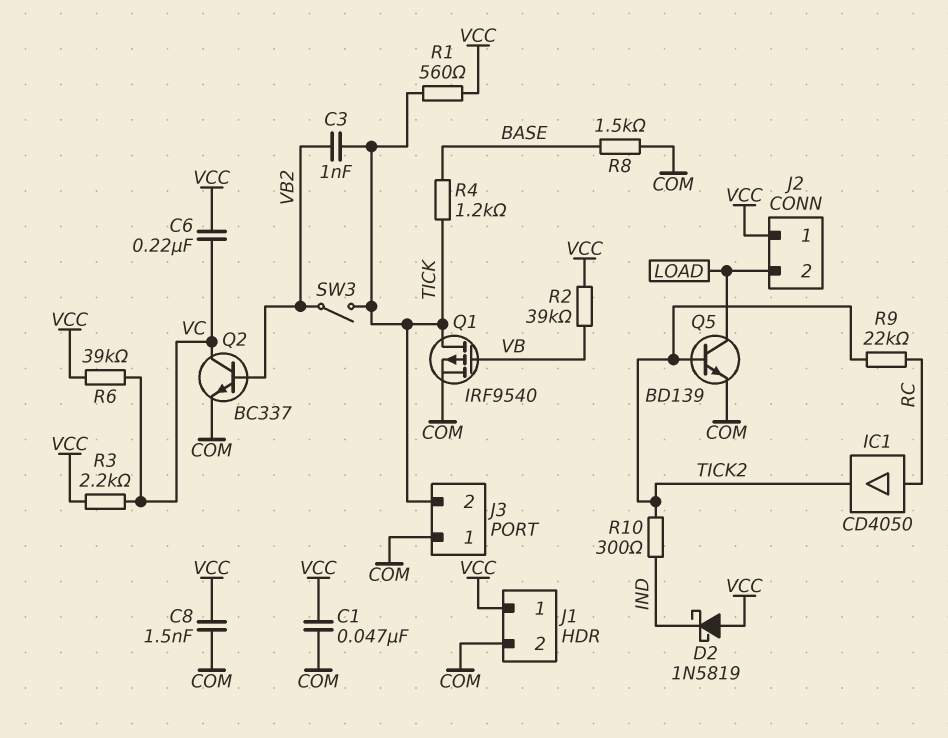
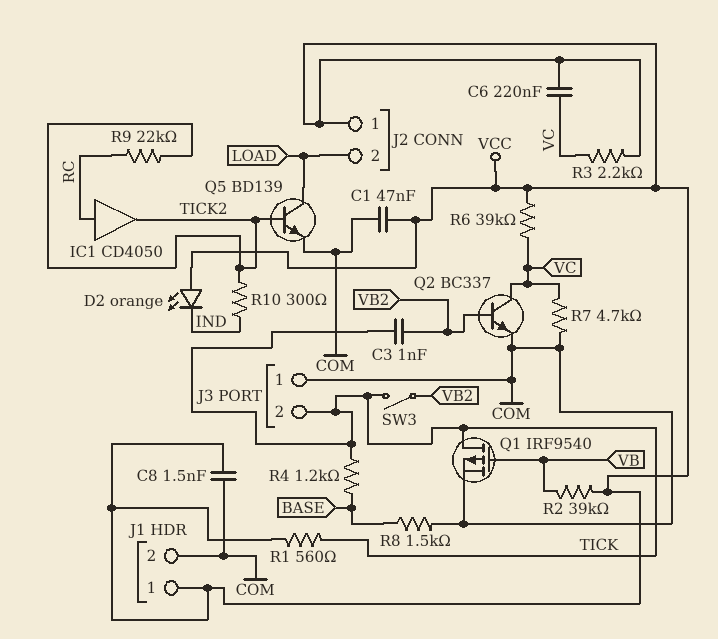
D2: schottky 1N5819 (A VCC, K IND) -> LED orange (A VCC, K IND)
R7: none -> 4.7k (COM, VC)

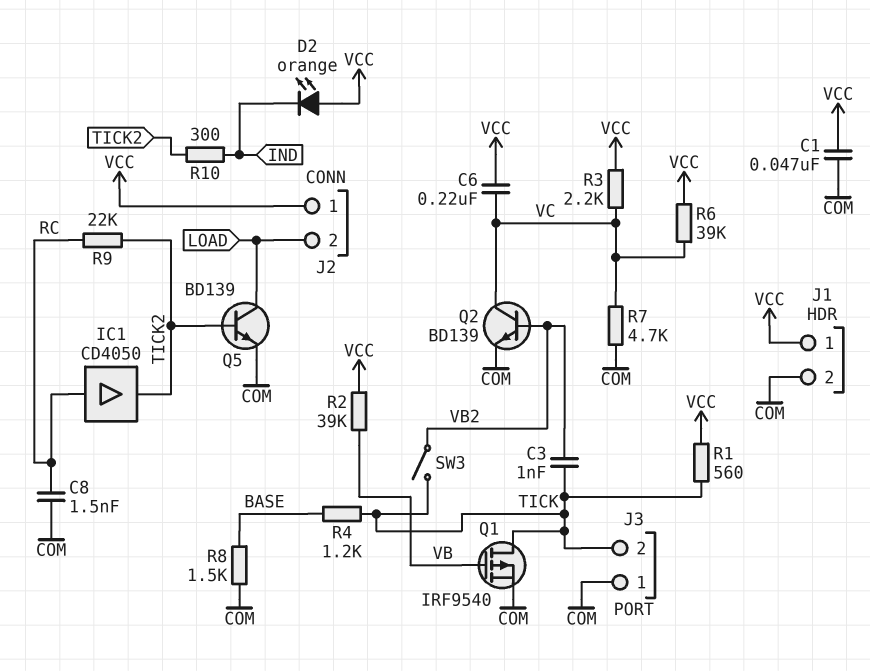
C8: 1.5nF (COM, VCC) -> 1.5nF (COM, RC)
Q2: NPN BC337 (B VB2, C VC, E COM) -> NPN BD139 (B VB2, C VC, E COM)

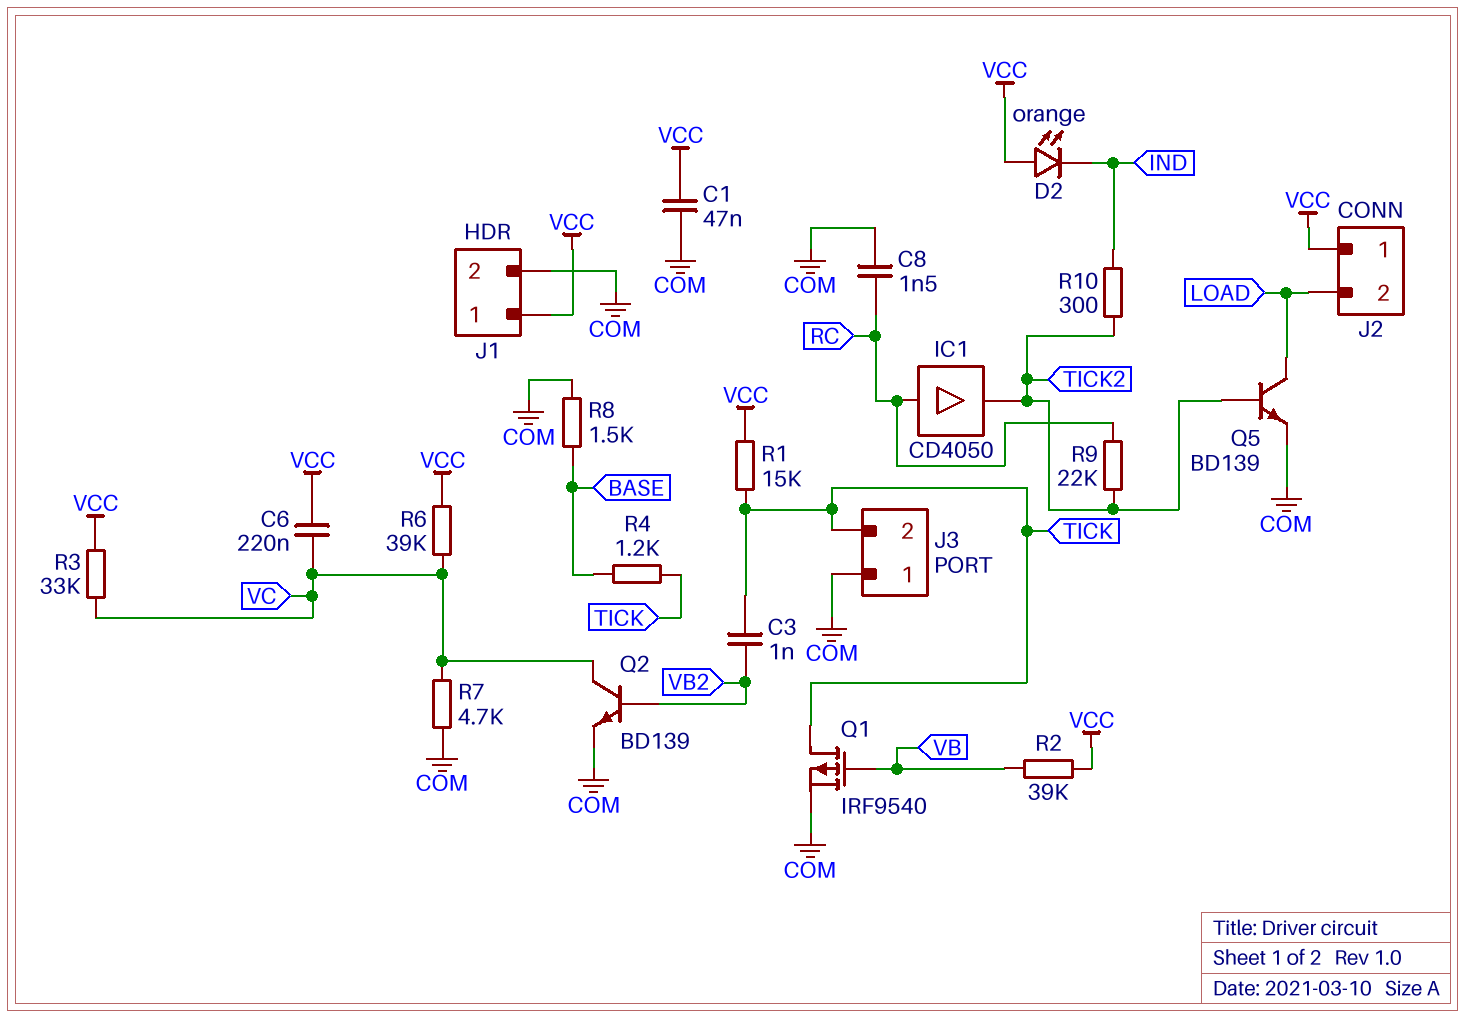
R1: 560 (TICK, VCC) -> 15k (TICK, VCC)
R3: 2.2k (VC, VCC) -> 33k (VC, VCC)
SW3: switch (TICK, VB2) -> none

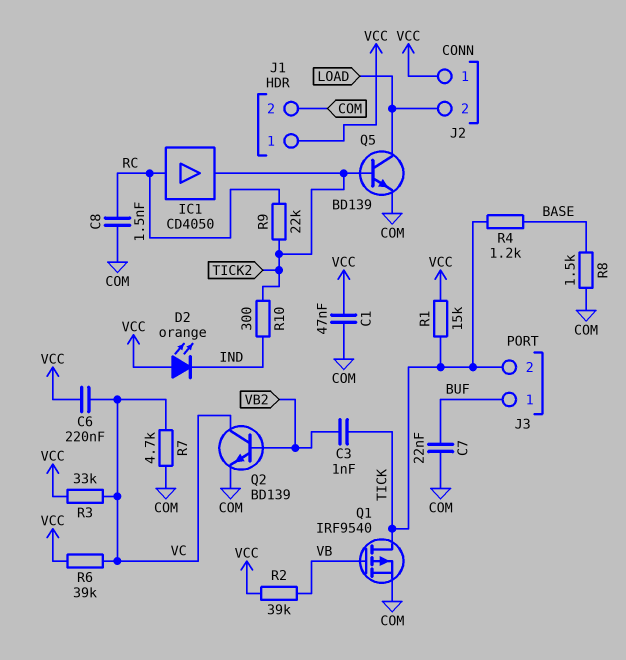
C7: none -> 22nF (BUF, COM)
J3 pin 1: COM -> BUF

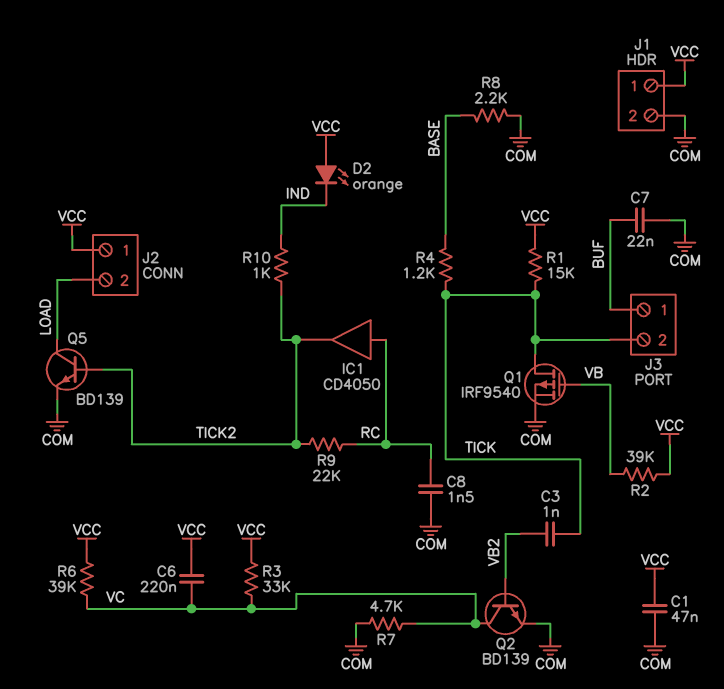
R8: 1.5k (BASE, COM) -> 2.2k (BASE, COM)
R10: 300 (IND, TICK2) -> 1k (IND, TICK2)

